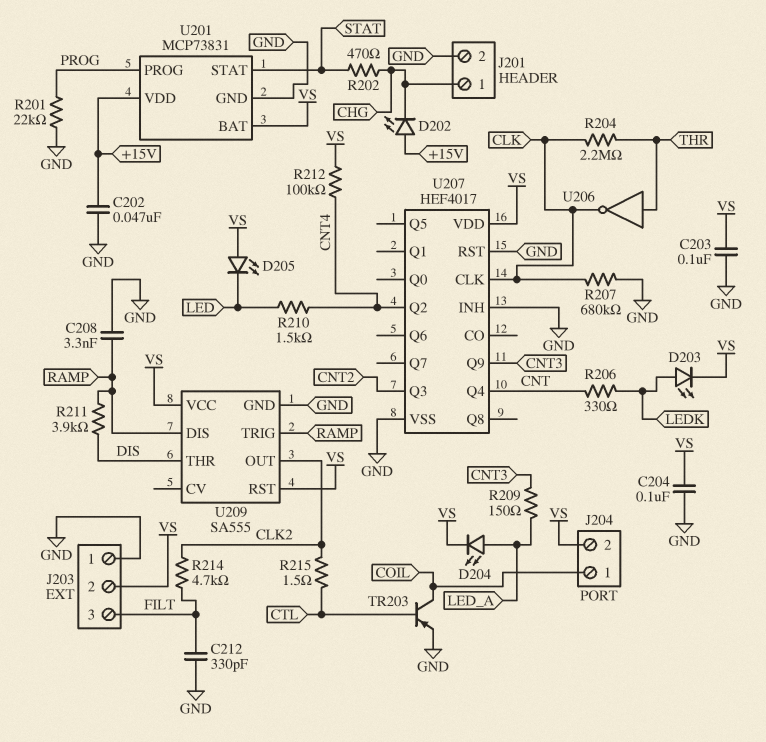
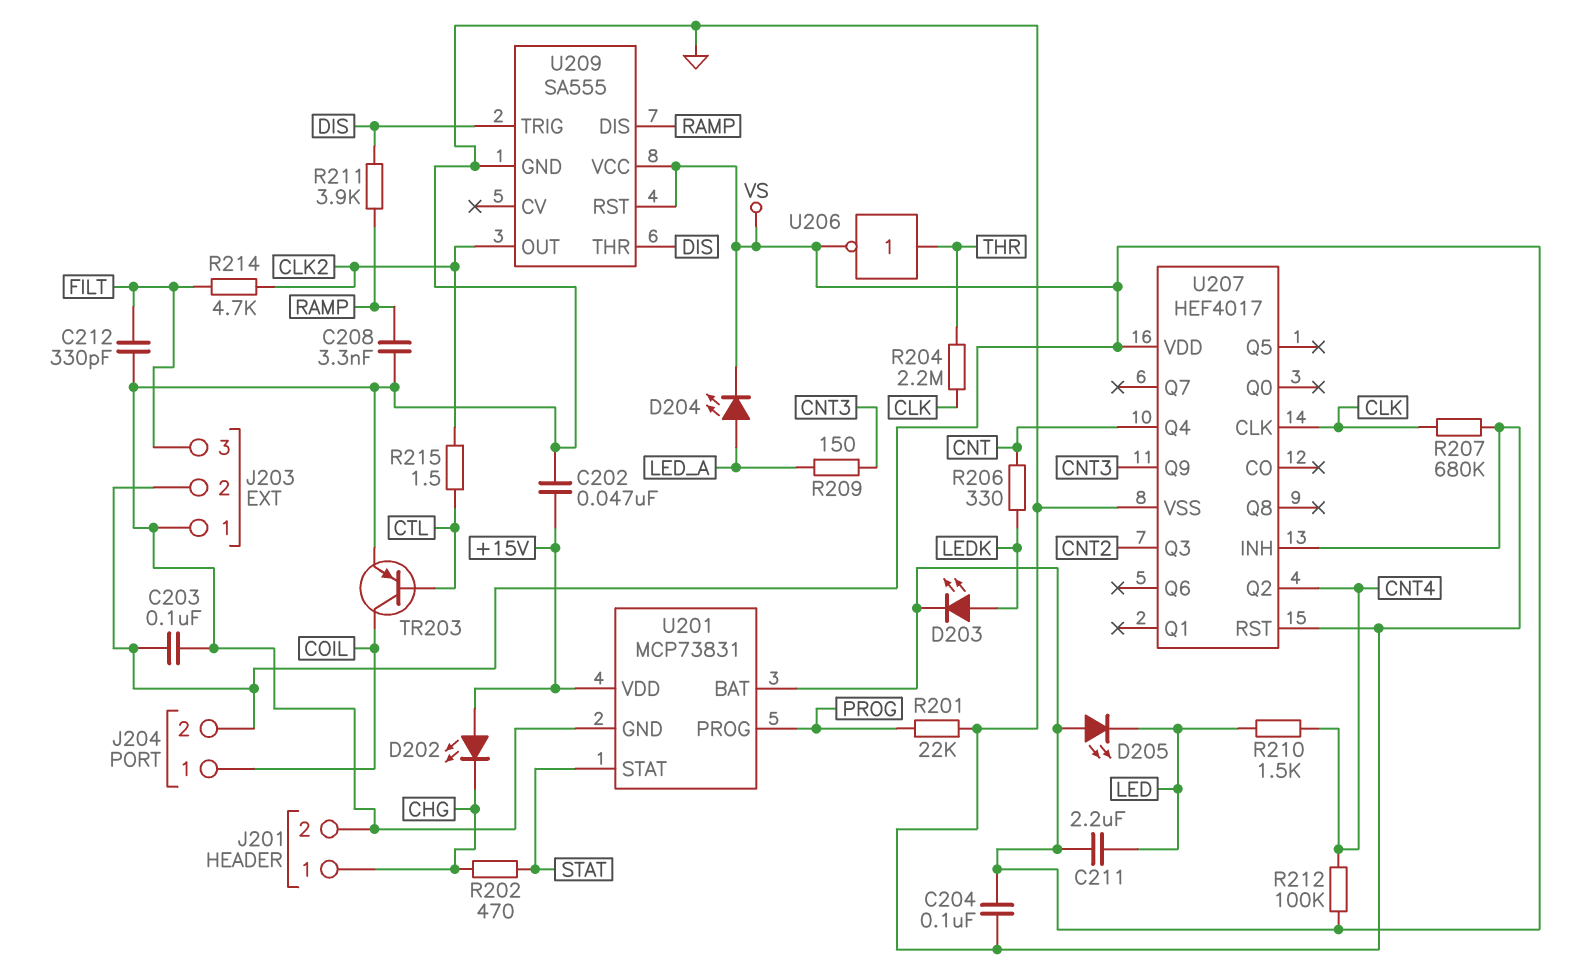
C211: none -> 2.2uF (LED, VS)
U206: NOT (in THR, out CLK) -> NOT (in THR, out VS)
U209 pin TRIG: RAMP -> DIS

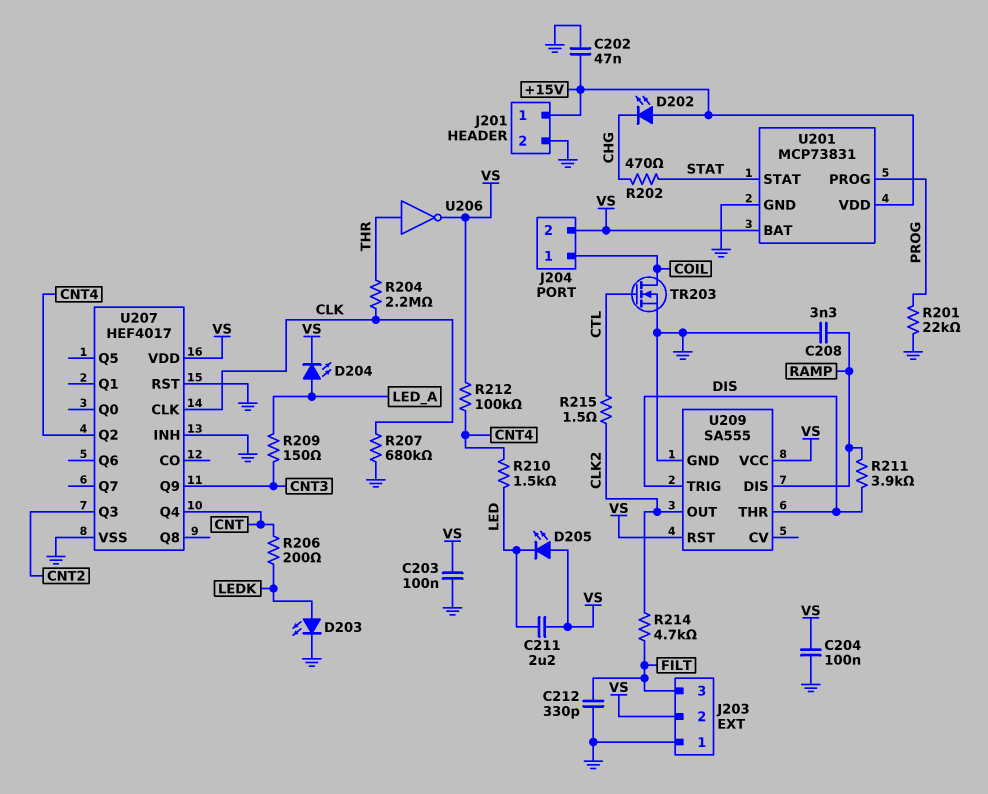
D203: LED (A LEDK, K VS) -> LED (A LEDK, K GND)
J201 pin 1: CHG -> +15V
R206: 330 (CNT, LEDK) -> 200 (CNT, LEDK)
TR203: PNP (B CTL, C COIL, E GND) -> NMOS (G CTL, D COIL, S GND)

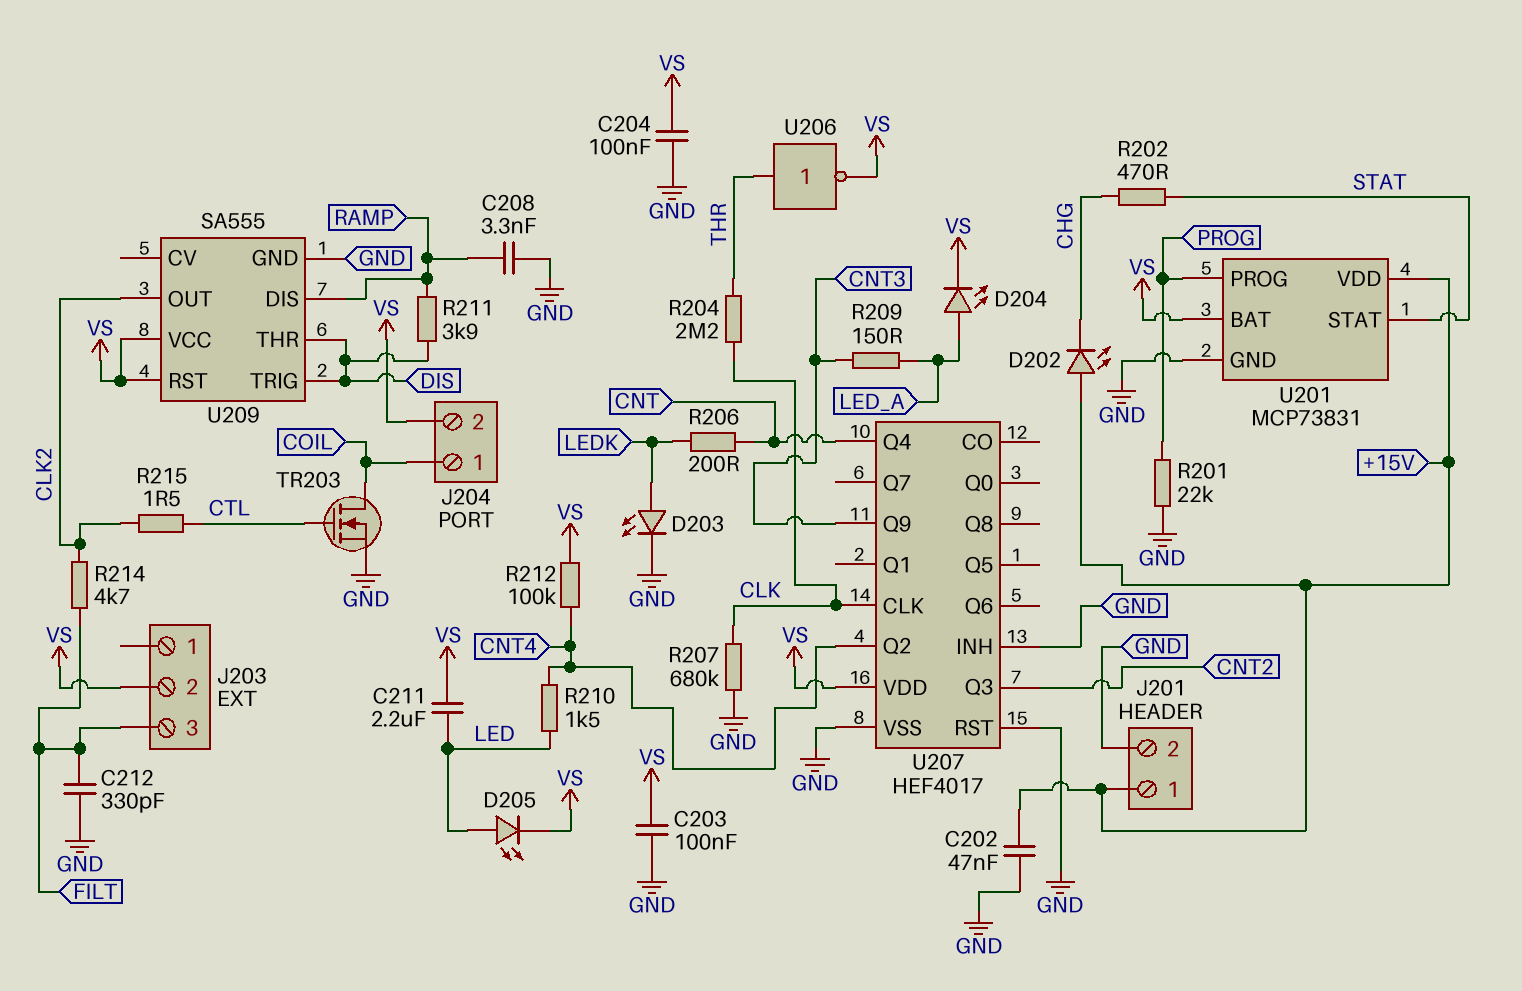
D205: LED (A VS, K LED) -> LED (A LED, K VS)
J203 pin 1: GND -> none

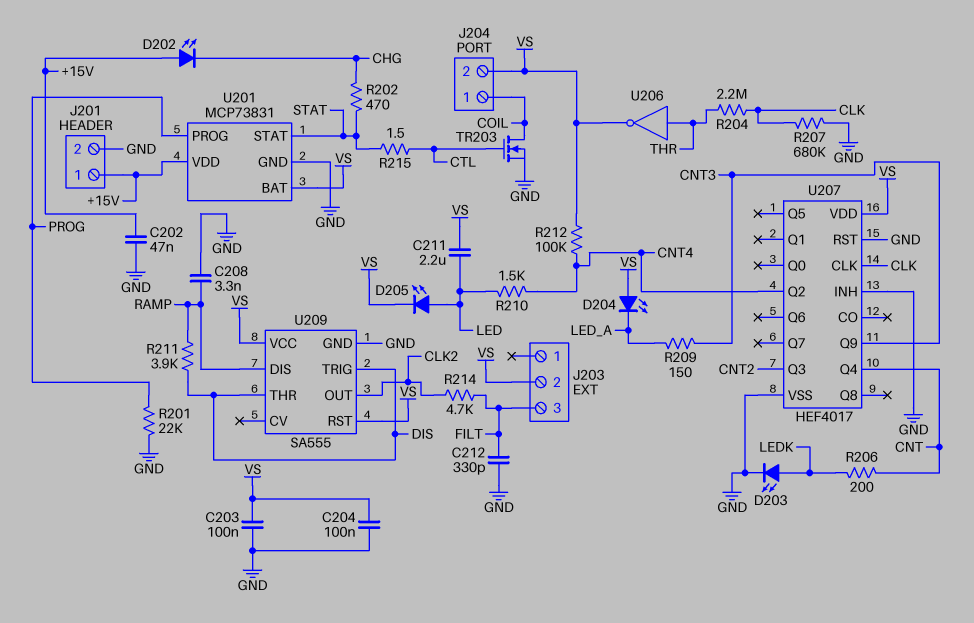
D204: LED (A LED_A, K VS) -> LED (A VS, K LED_A)
R215: 1.5 (CLK2, CTL) -> 1.5 (CTL, STAT)

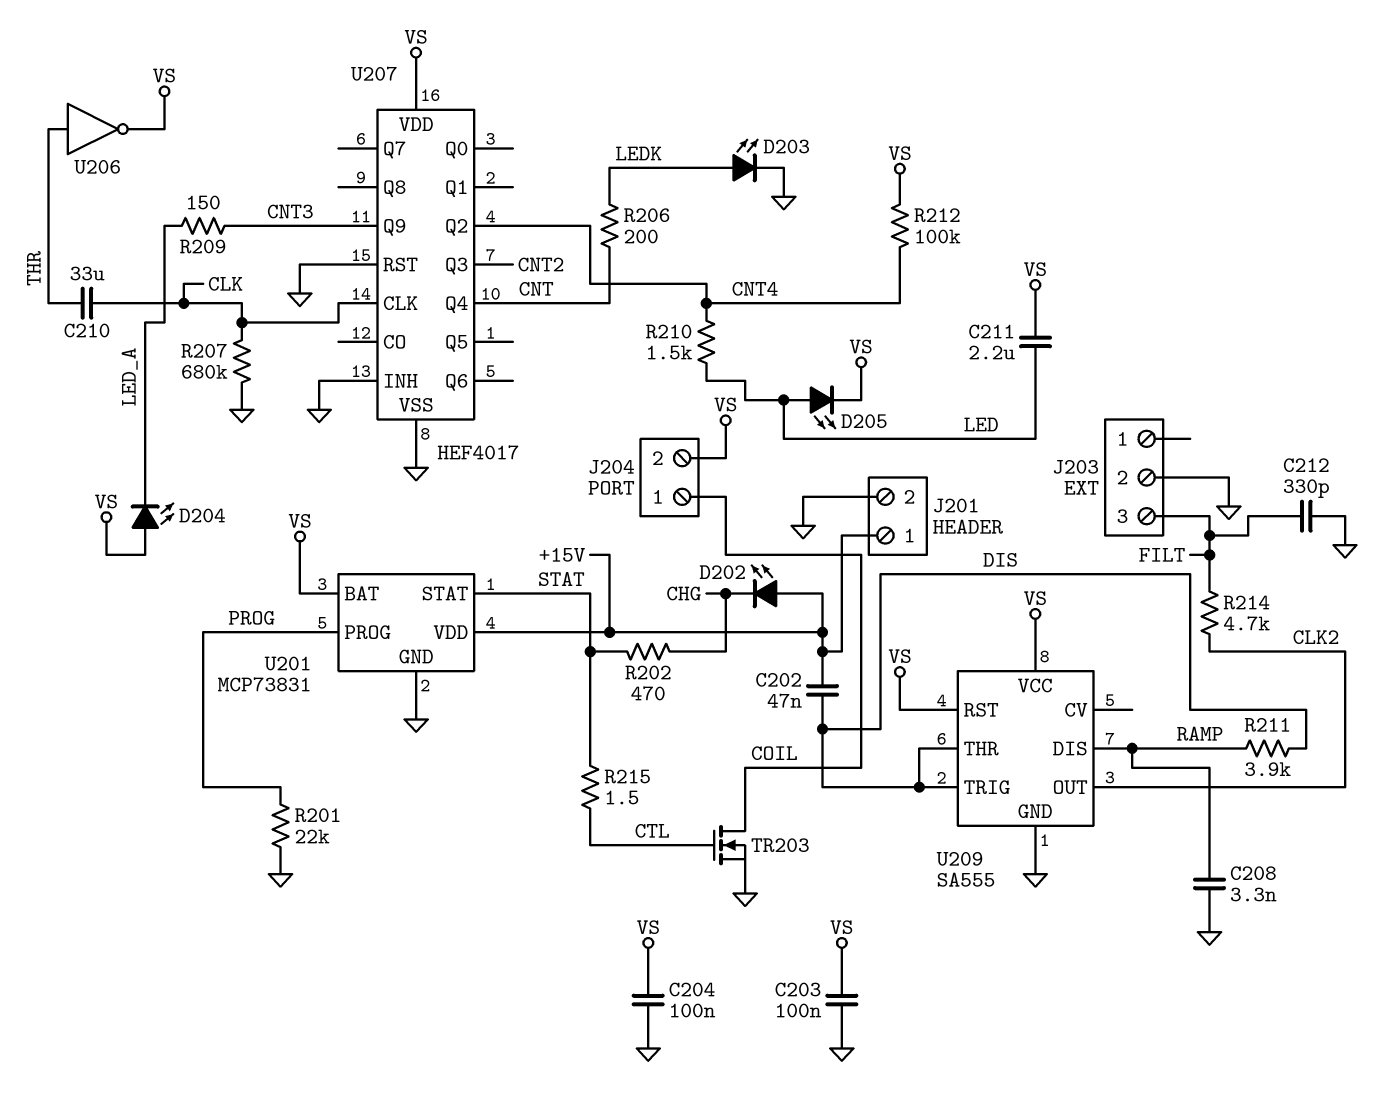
C202: 47nF (+15V, GND) -> 47nF (+15V, DIS)
C210: none -> 33uF (CLK, THR)
J203 pin 2: VS -> GND
R204: 2.2M (CLK, THR) -> none

